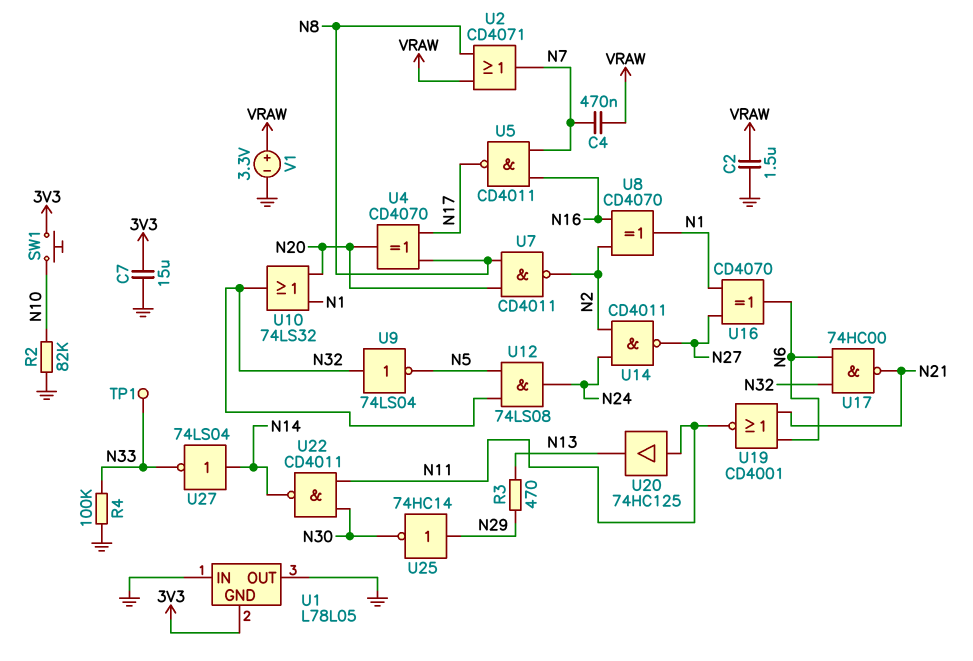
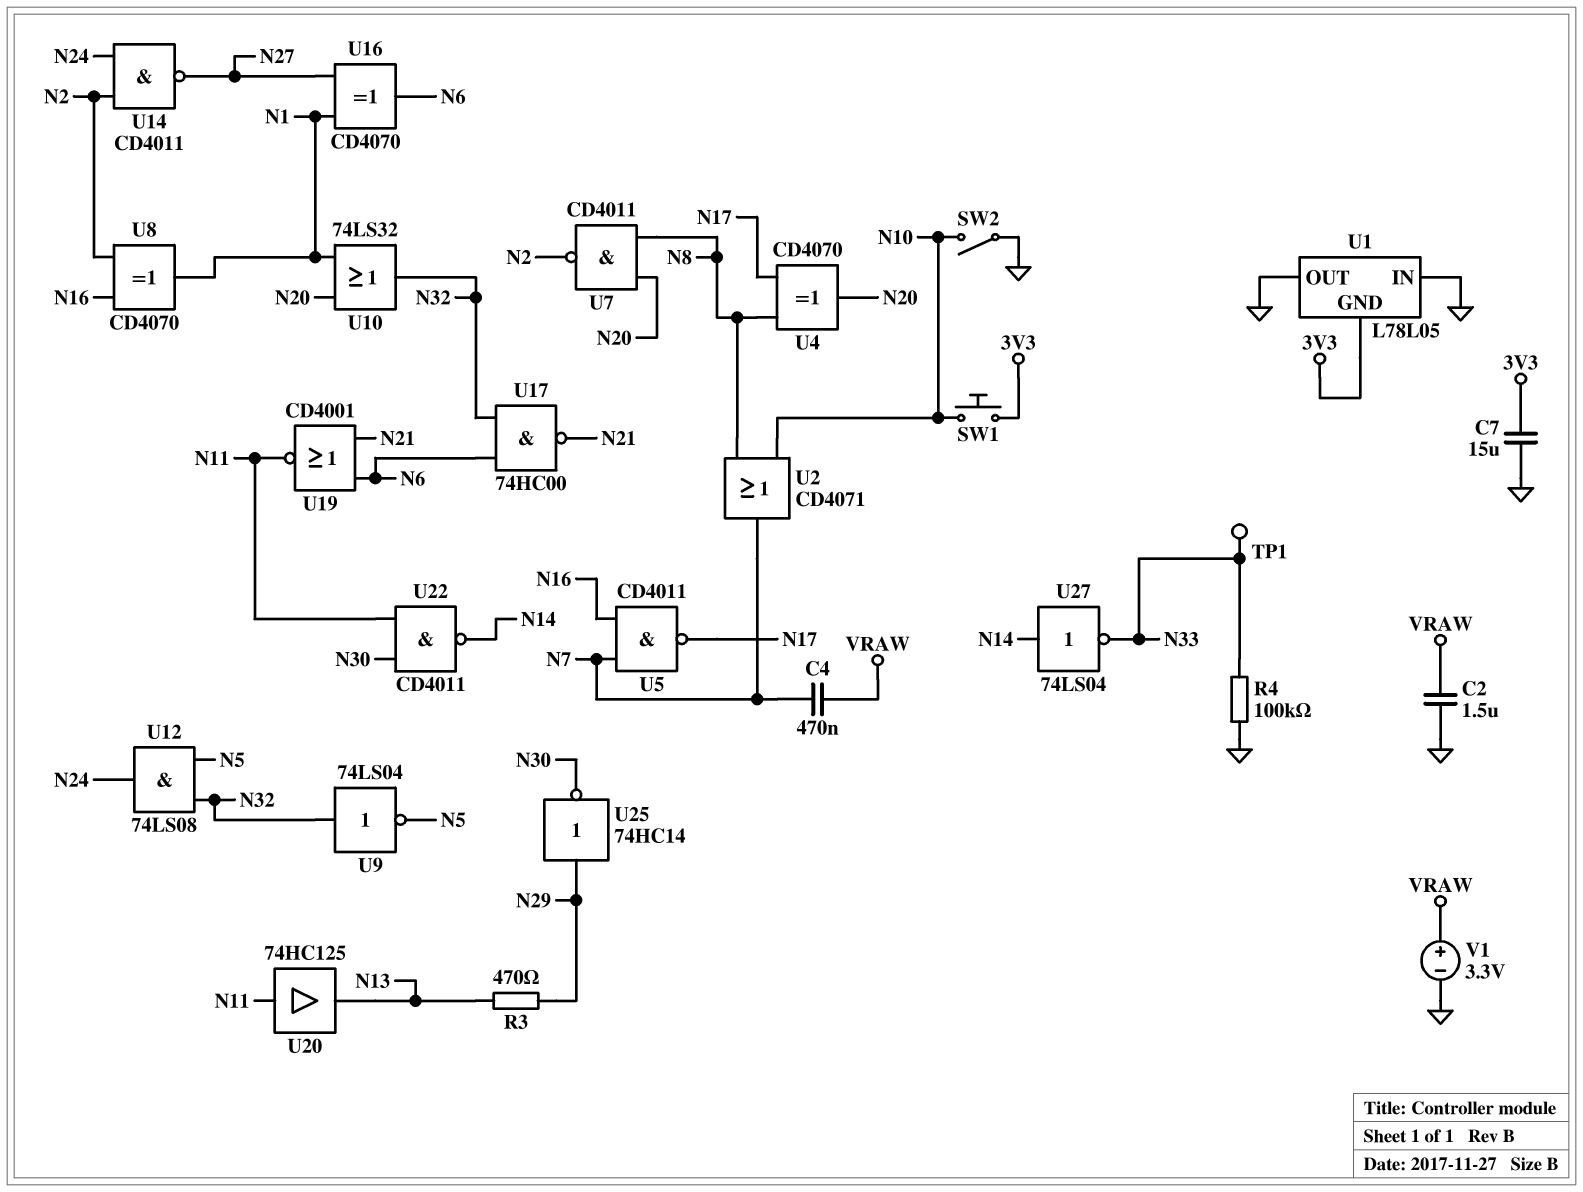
R2: 82k (GND, N10) -> none
SW2: none -> switch (GND, N10)
U2: OR CD4071 (in N8, in VRAW, out N7) -> OR CD4071 (in N8, in N10, out N7)

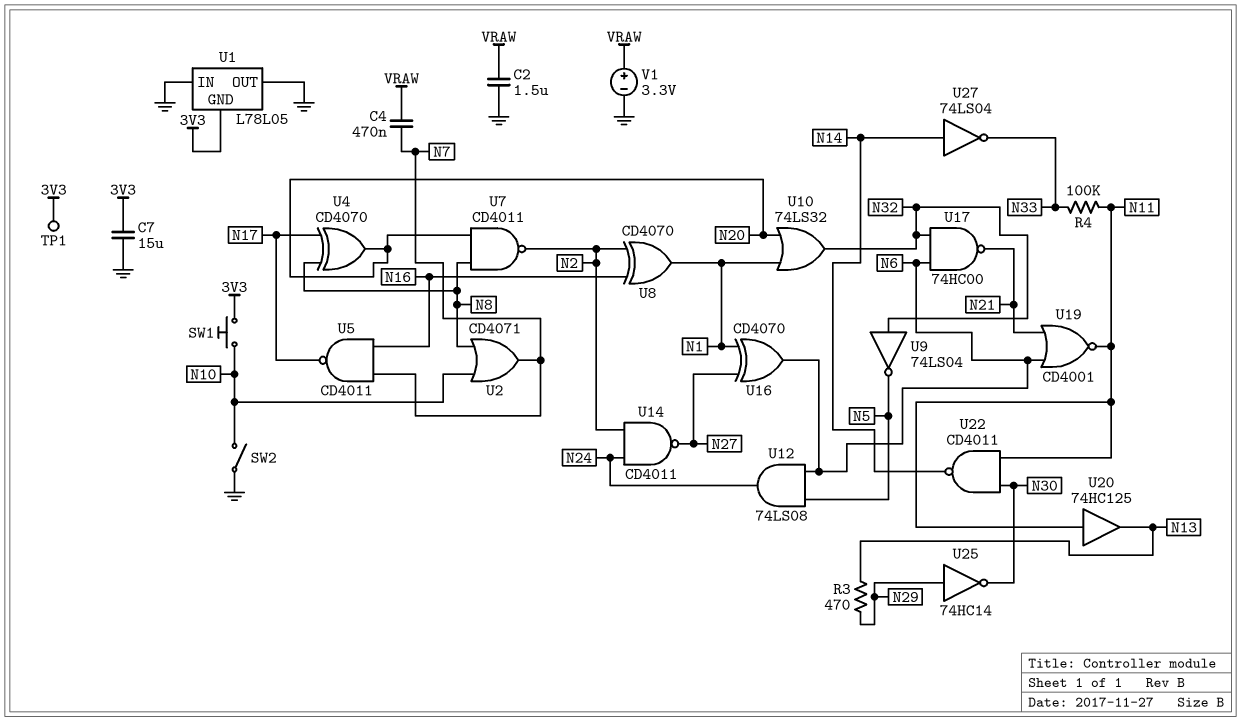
R4: 100k (GND, N33) -> 100k (N11, N33)
TP1: test point (N33) -> test point (3V3)
U12: AND 74LS08 (in N5, in N32, out N24) -> AND 74LS08 (in N5, in N6, out N24)

